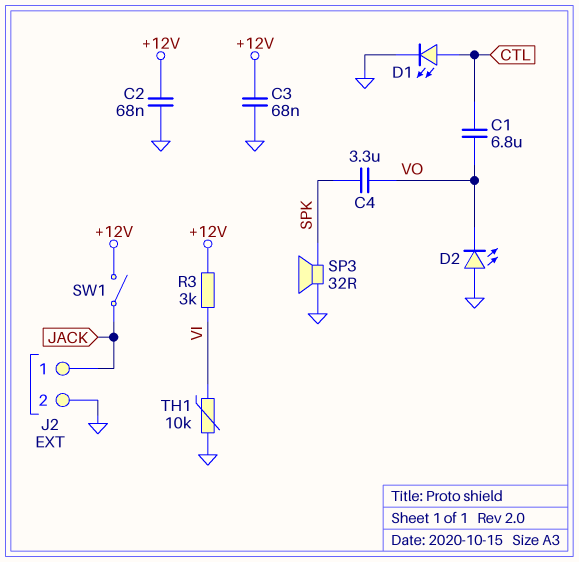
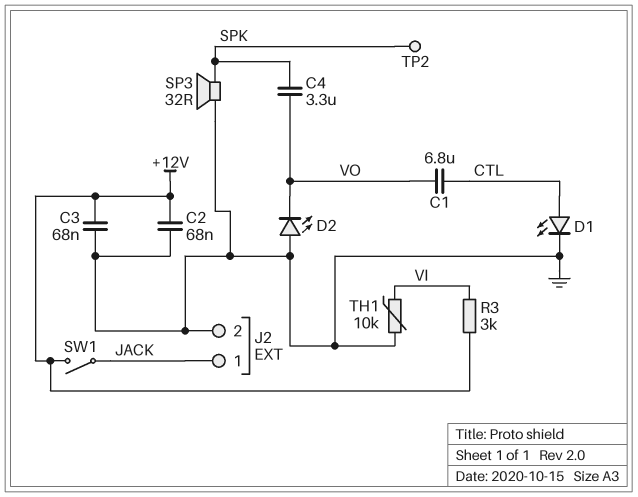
TP2: none -> test point (SPK)

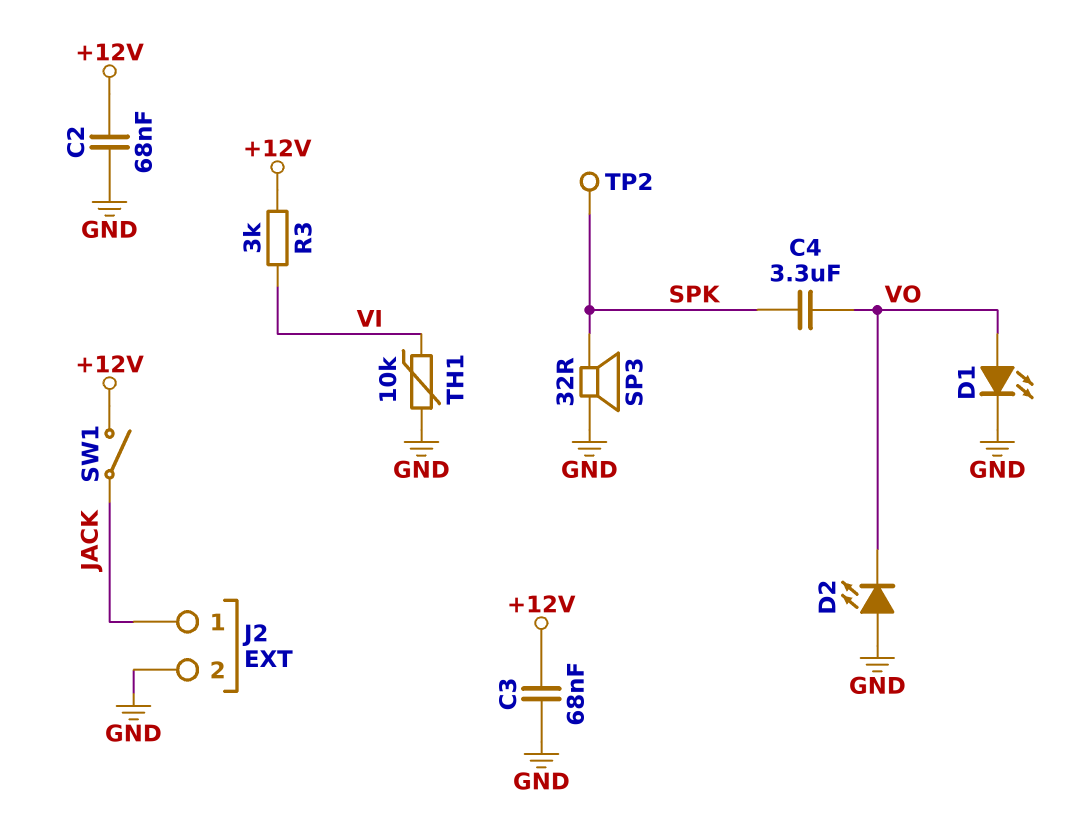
C1: 6.8uF (CTL, VO) -> none
D1: LED (A CTL, K GND) -> LED (A VO, K GND)

